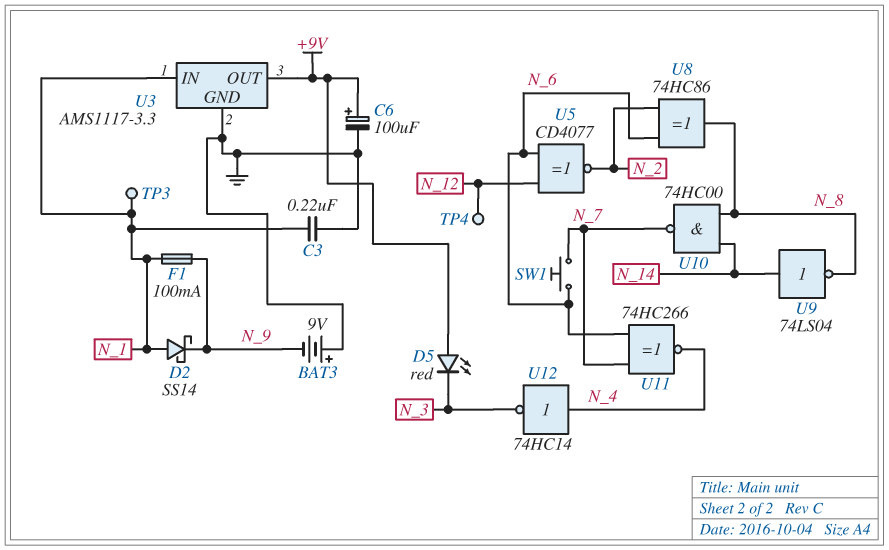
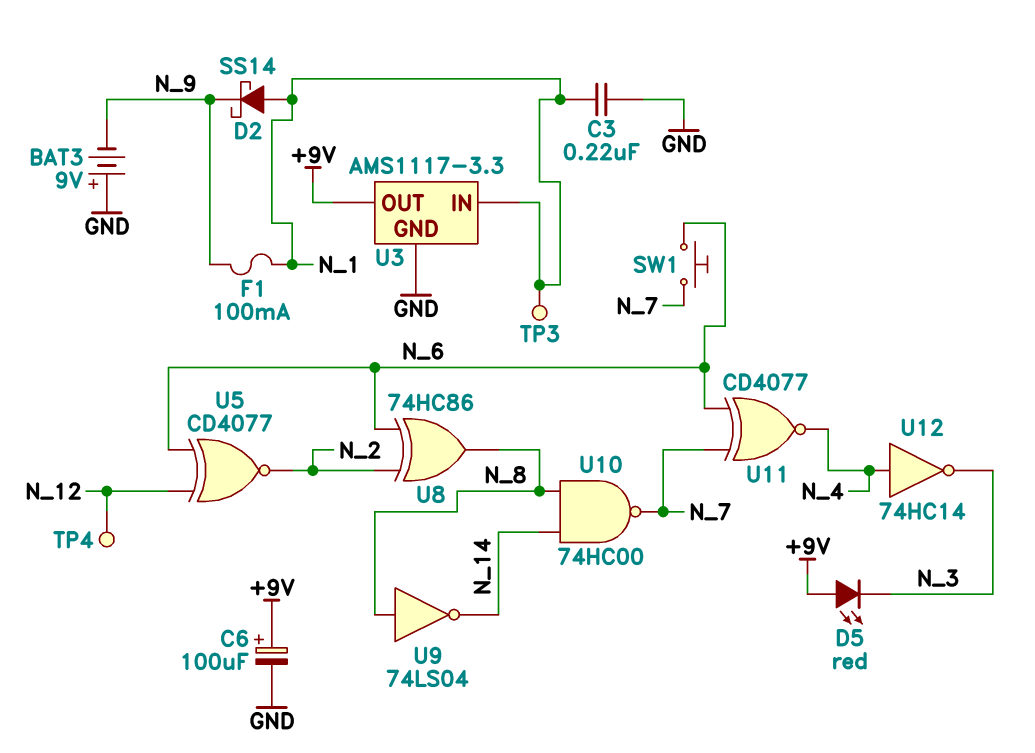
U9: NOT 74LS04 (in N_14, out N_8) -> NOT 74LS04 (in N_8, out N_14)
U11: XNOR 74HC266 (in N_6, in N_7, out N_4) -> XNOR CD4077 (in N_6, in N_7, out N_4)

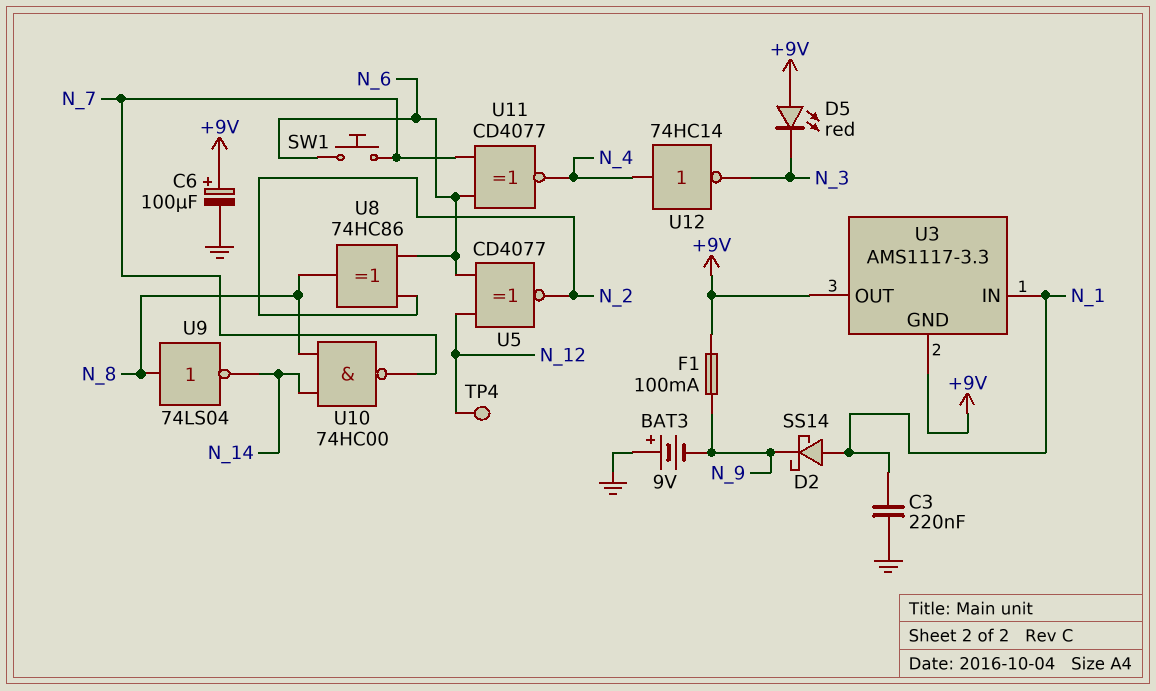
F1: 100mA (N_1, N_9) -> 100mA (+9V, N_9)
TP3: test point (N_1) -> none
U3 pin GND: GND -> +9V

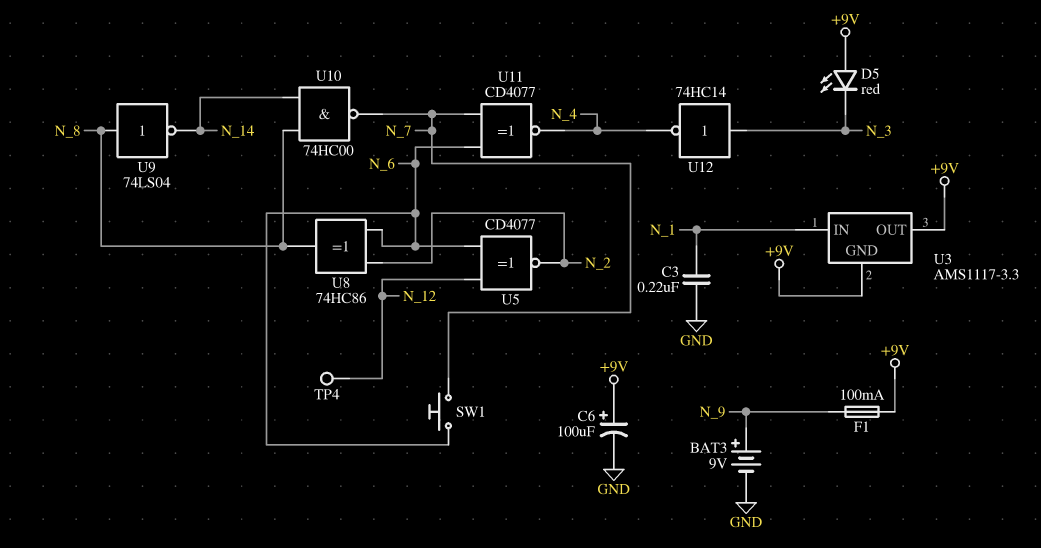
BAT3: 9V (plus GND, minus N_9) -> 9V (plus N_9, minus GND)
D2: schottky SS14 (A N_1, K N_9) -> none
U12: NOT 74HC14 (in N_4, out N_3) -> NOT 74HC14 (in N_3, out N_4)

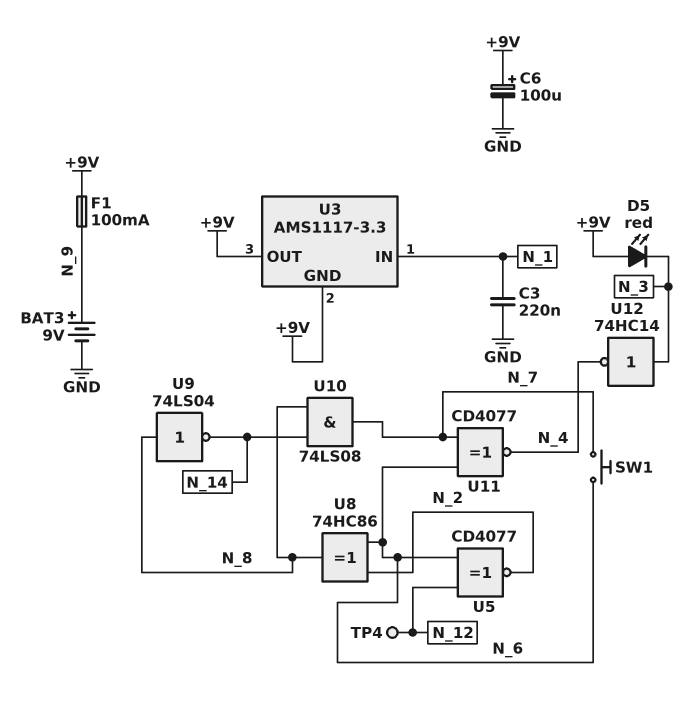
U10: NAND 74HC00 (in N_8, in N_14, out N_7) -> AND 74LS08 (in N_8, in N_14, out N_7)

